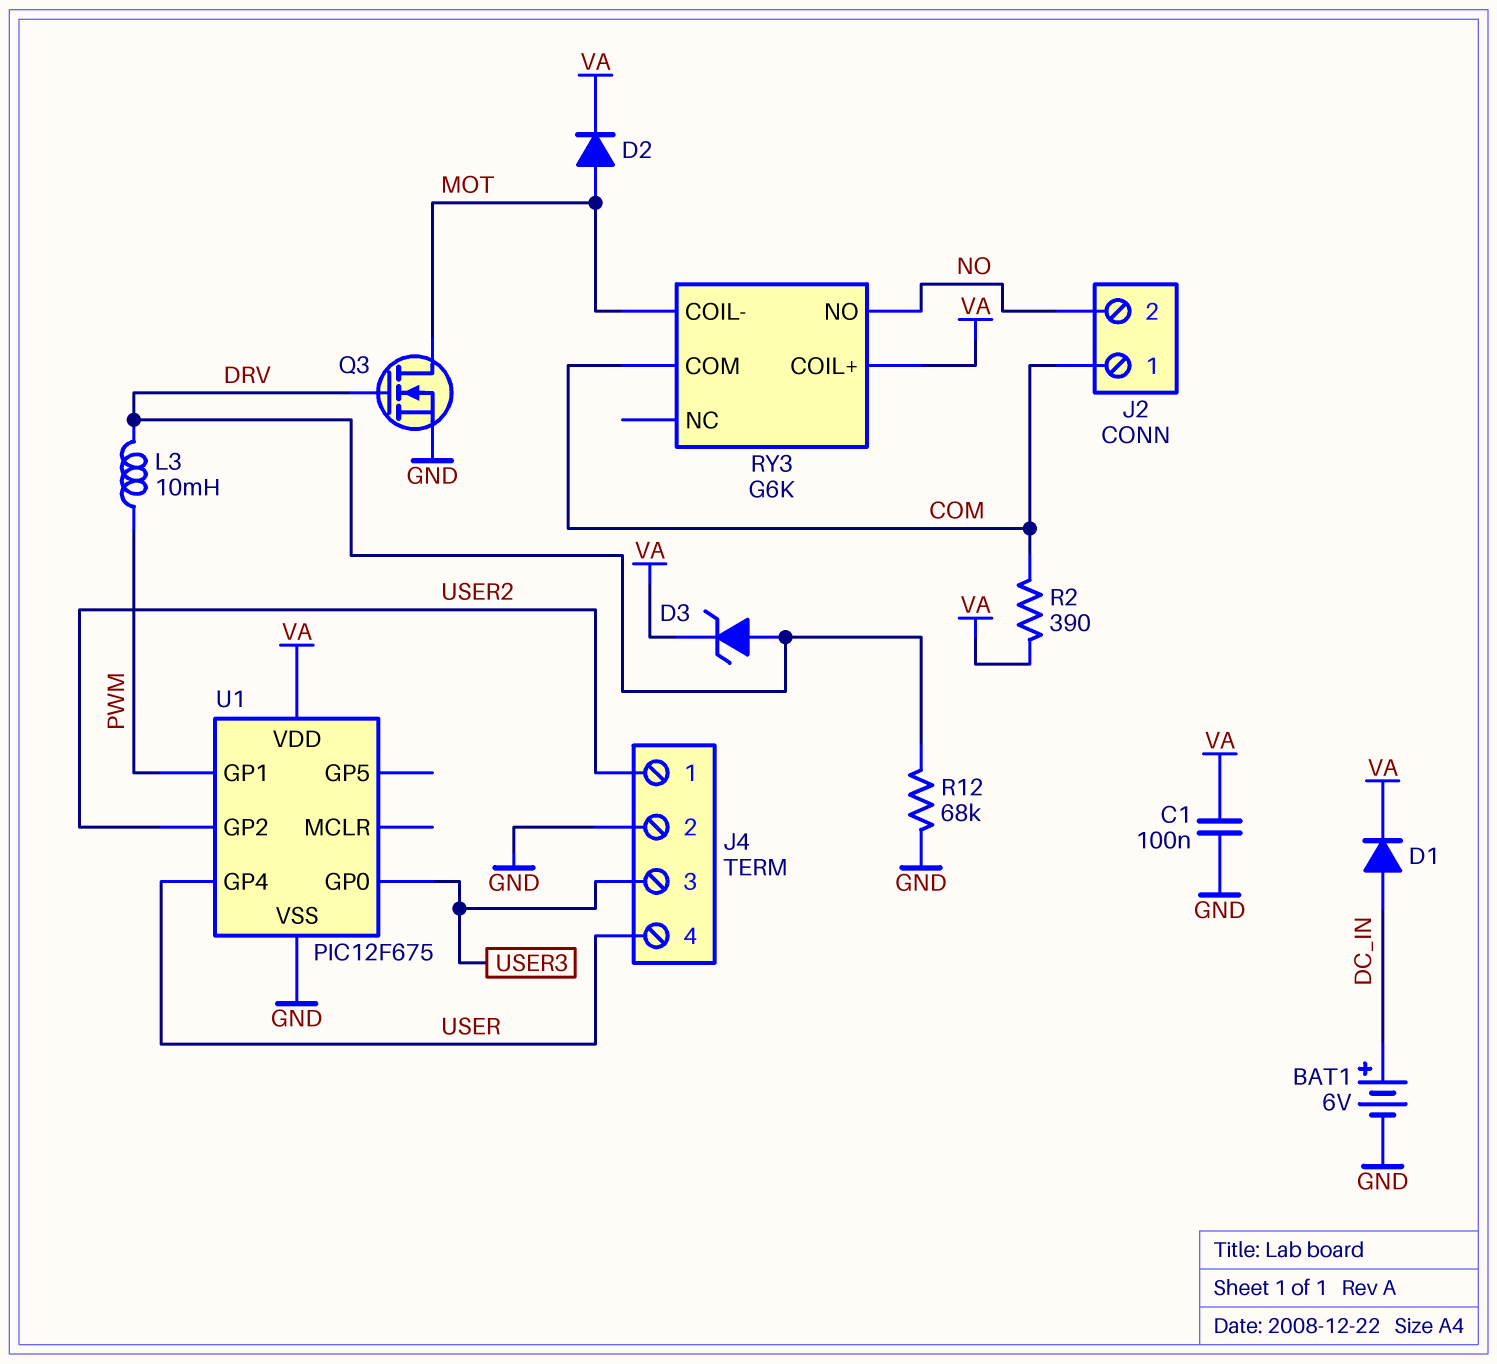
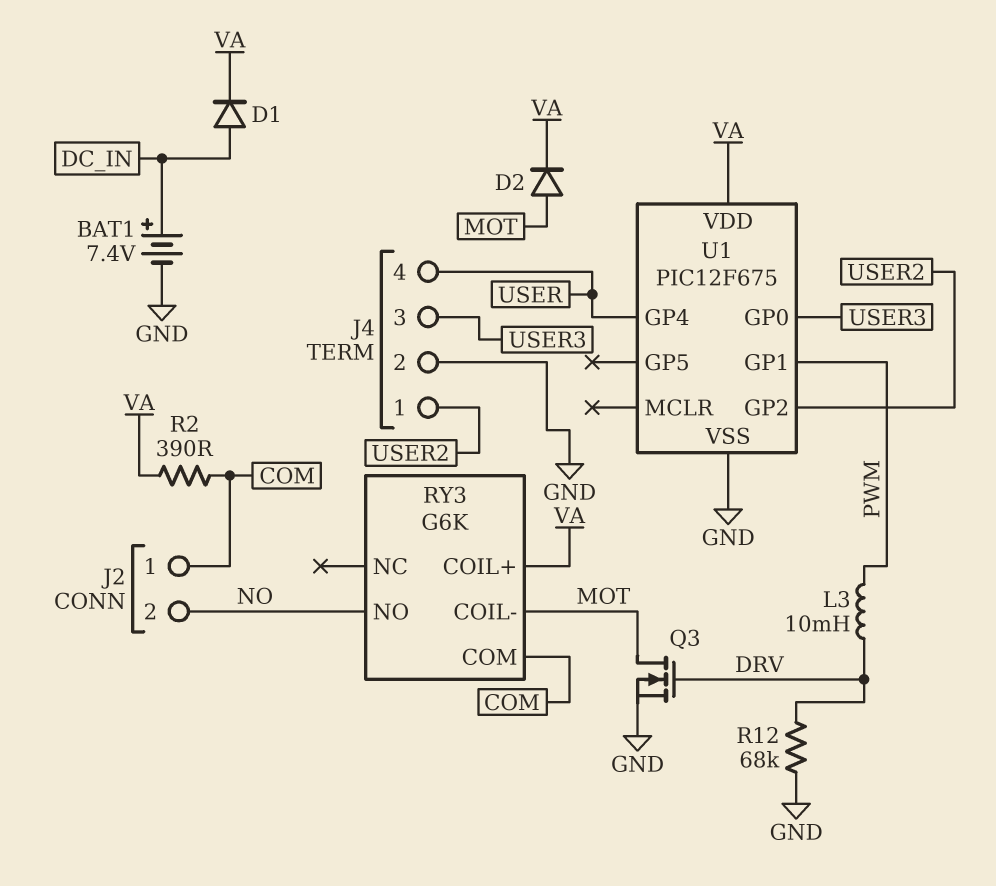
BAT1: 6V (plus DC_IN, minus GND) -> 7.4V (plus DC_IN, minus GND)
C1: 100nF (GND, VA) -> none
D3: zener (A DRV, K VA) -> none

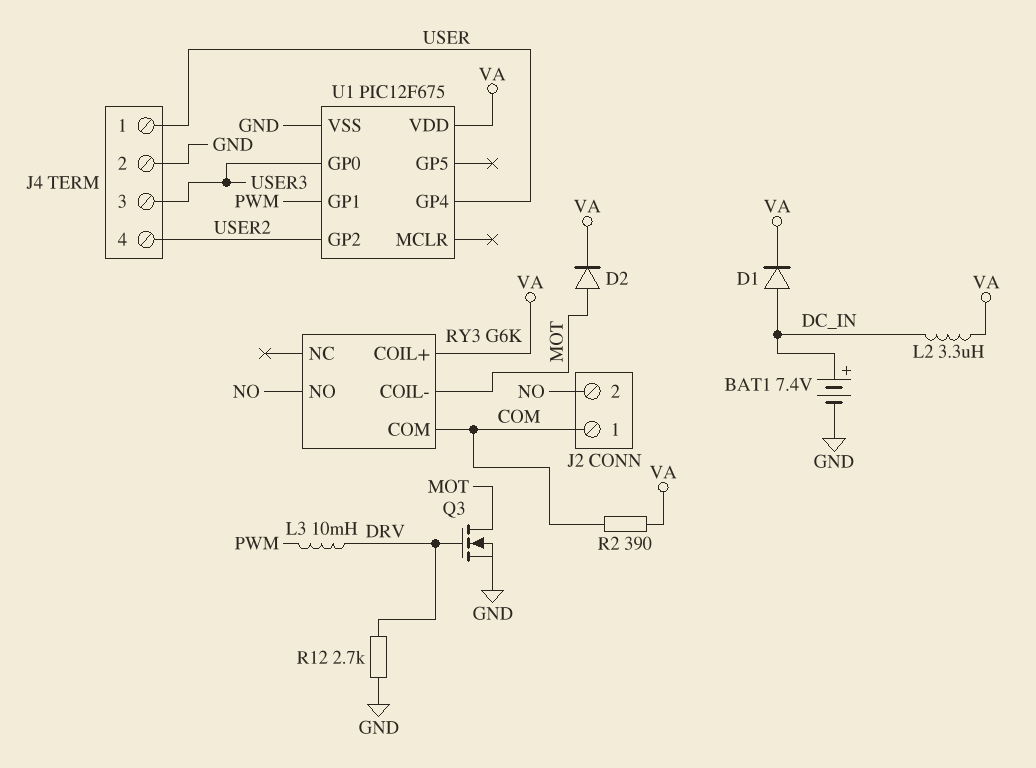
J4 pin 1: USER2 -> USER
J4 pin 4: USER -> USER2
L2: none -> 3.3uH (DC_IN, VA)
R12: 68k (DRV, GND) -> 2.7k (DRV, GND)

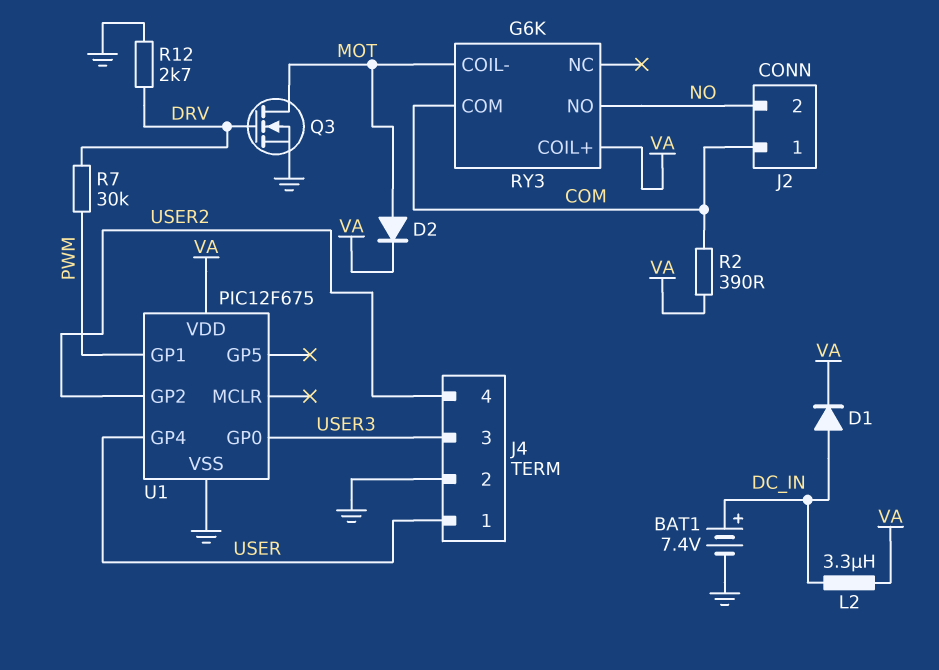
L3: 10mH (DRV, PWM) -> none
R7: none -> 30k (DRV, PWM)

